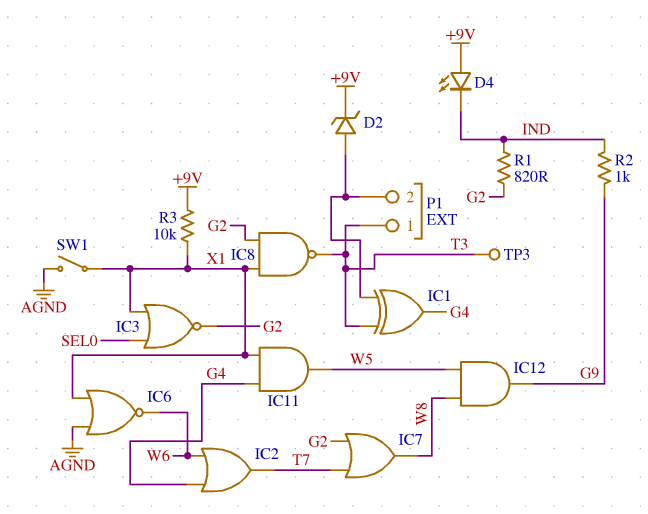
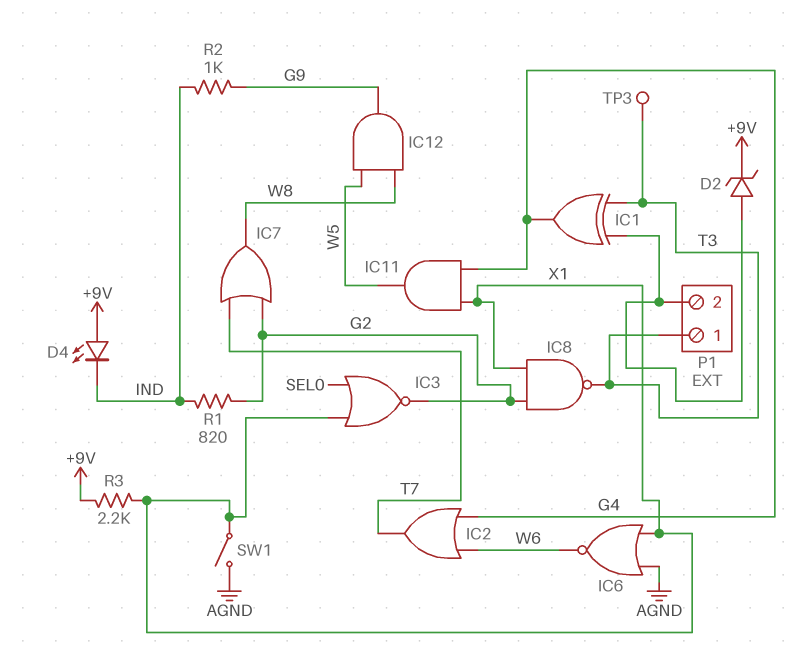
R3: 10k (+9V, X1) -> 2.2k (+9V, X1)

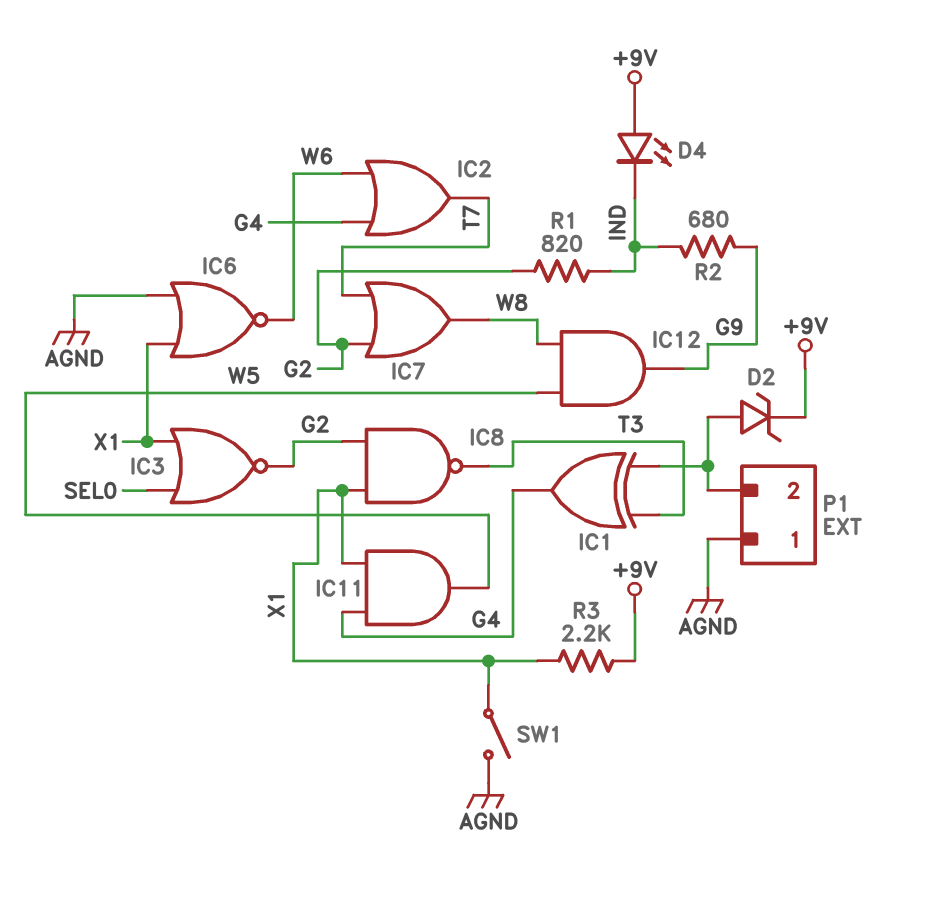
P1 pin 1: T3 -> AGND
R2: 1k (G9, IND) -> 680 (G9, IND)
TP3: test point (T3) -> none

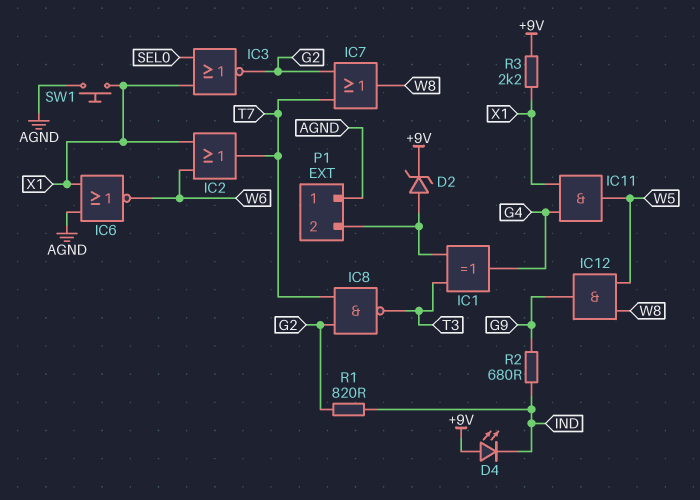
IC2: OR (in G4, in W6, out T7) -> OR (in W6, in X1, out T7)
IC8: NAND (in G2, in X1, out T3) -> NAND (in G2, in T7, out T3)
SW1: switch (AGND, X1) -> button (AGND, X1)

